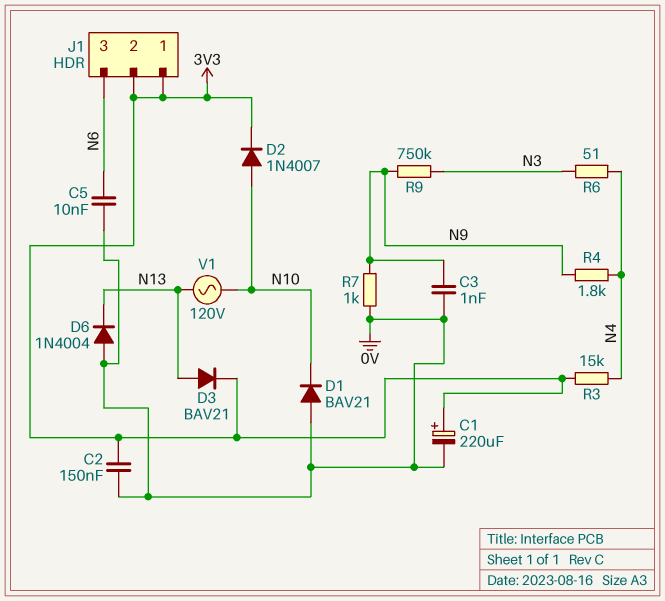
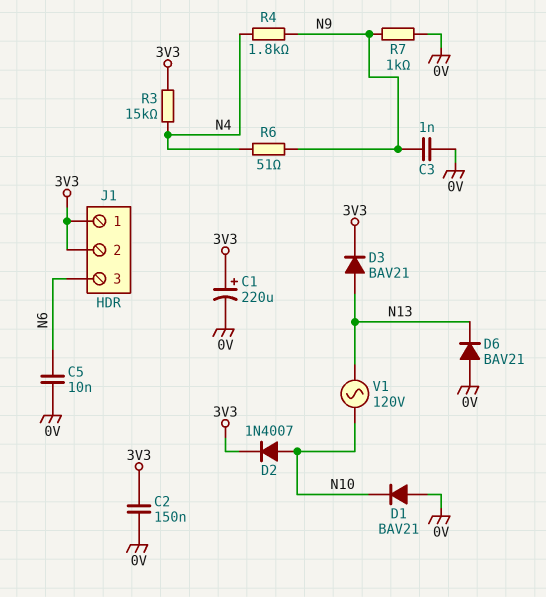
D6: diode 1N4004 (A 0V, K N13) -> diode BAV21 (A 0V, K N13)
R6: 51 (N3, N4) -> 51 (N4, N9)
R9: 750k (N3, N9) -> none

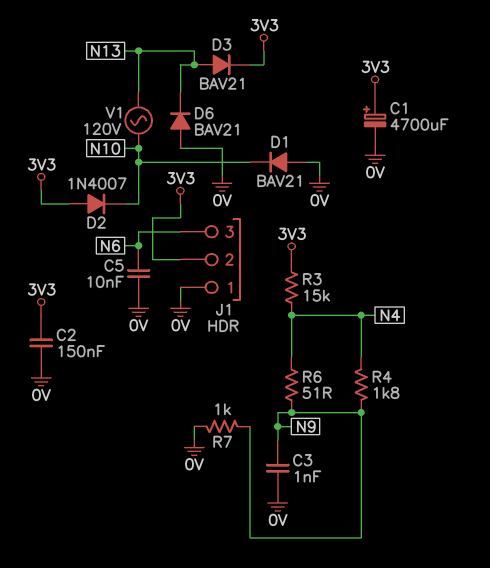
C1: 220uF (plus 3V3, minus 0V) -> 4700uF (plus 3V3, minus 0V)
D2: diode 1N4007 (A N10, K 3V3) -> diode 1N4007 (A 3V3, K N10)
J1 pin 1: 3V3 -> 0V

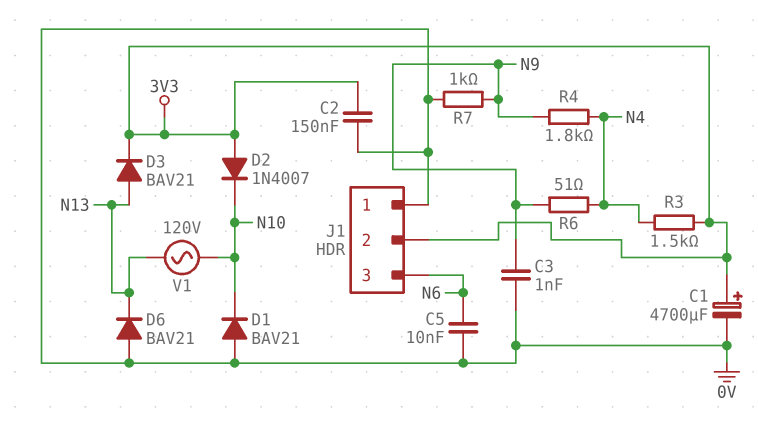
R3: 15k (3V3, N4) -> 1.5k (3V3, N4)

